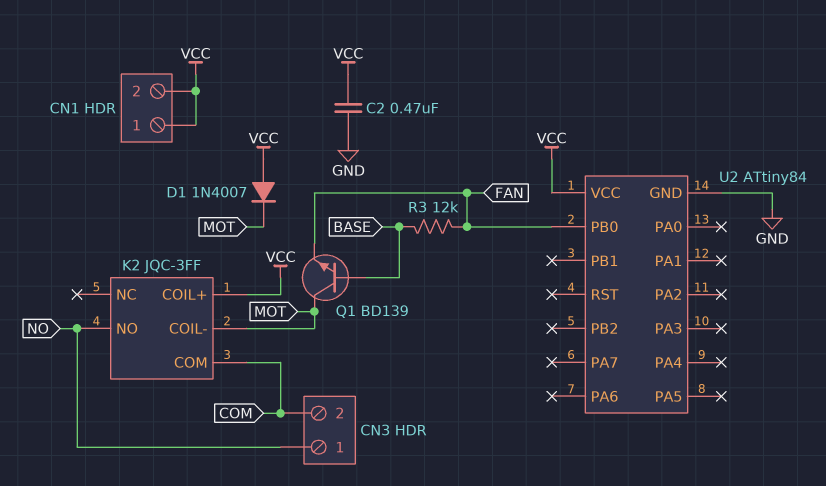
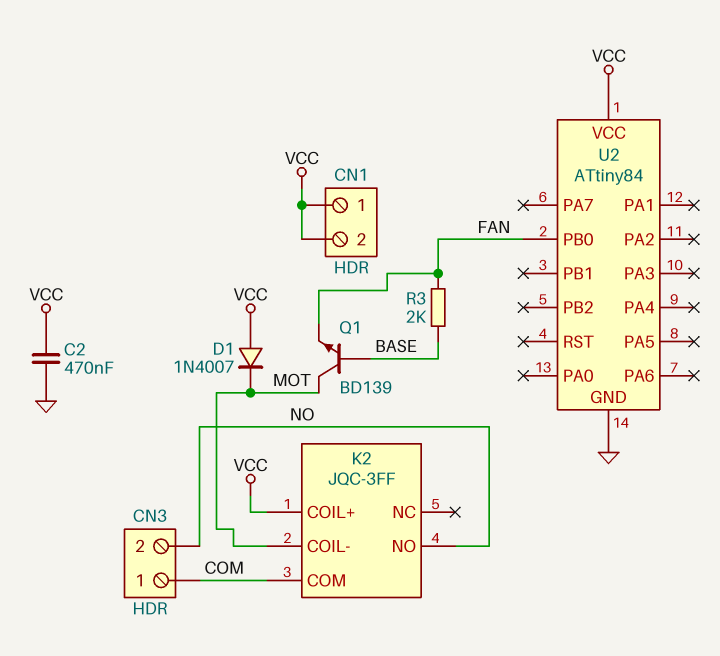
CN3 pin 1: NO -> COM
CN3 pin 2: COM -> NO
R3: 12k (BASE, FAN) -> 2k (BASE, FAN)

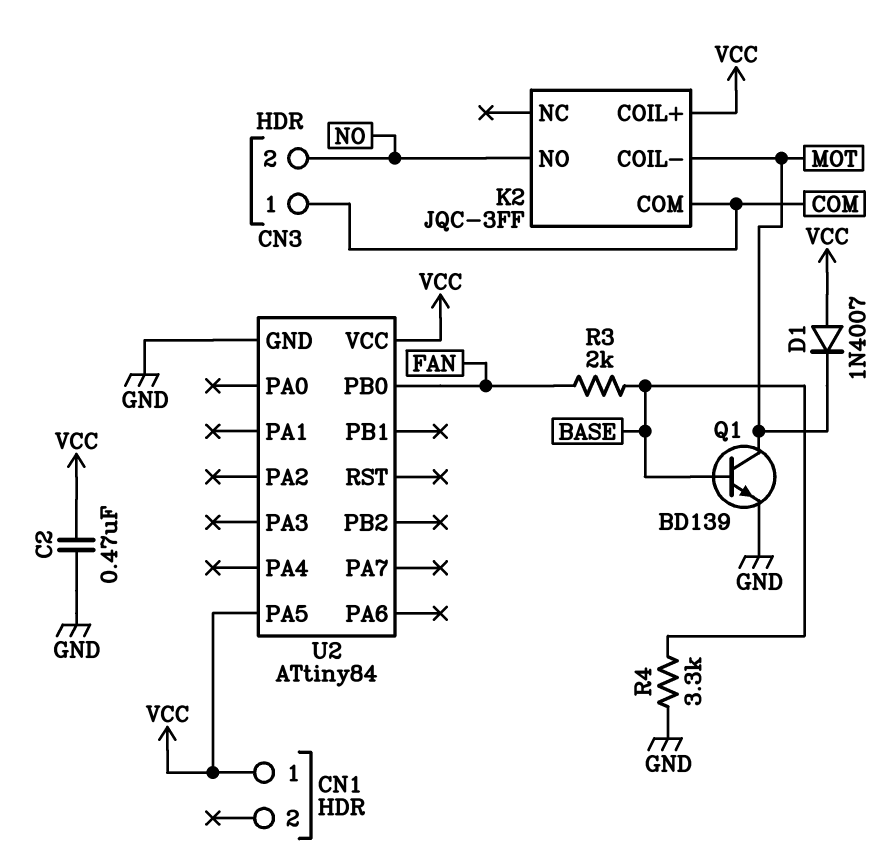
CN1 pin 2: VCC -> none
Q1: NPN BD139 (B BASE, C MOT, E FAN) -> NPN BD139 (B BASE, C MOT, E GND)
R4: none -> 3.3k (BASE, GND)
U2 pin PA5: none -> VCC

